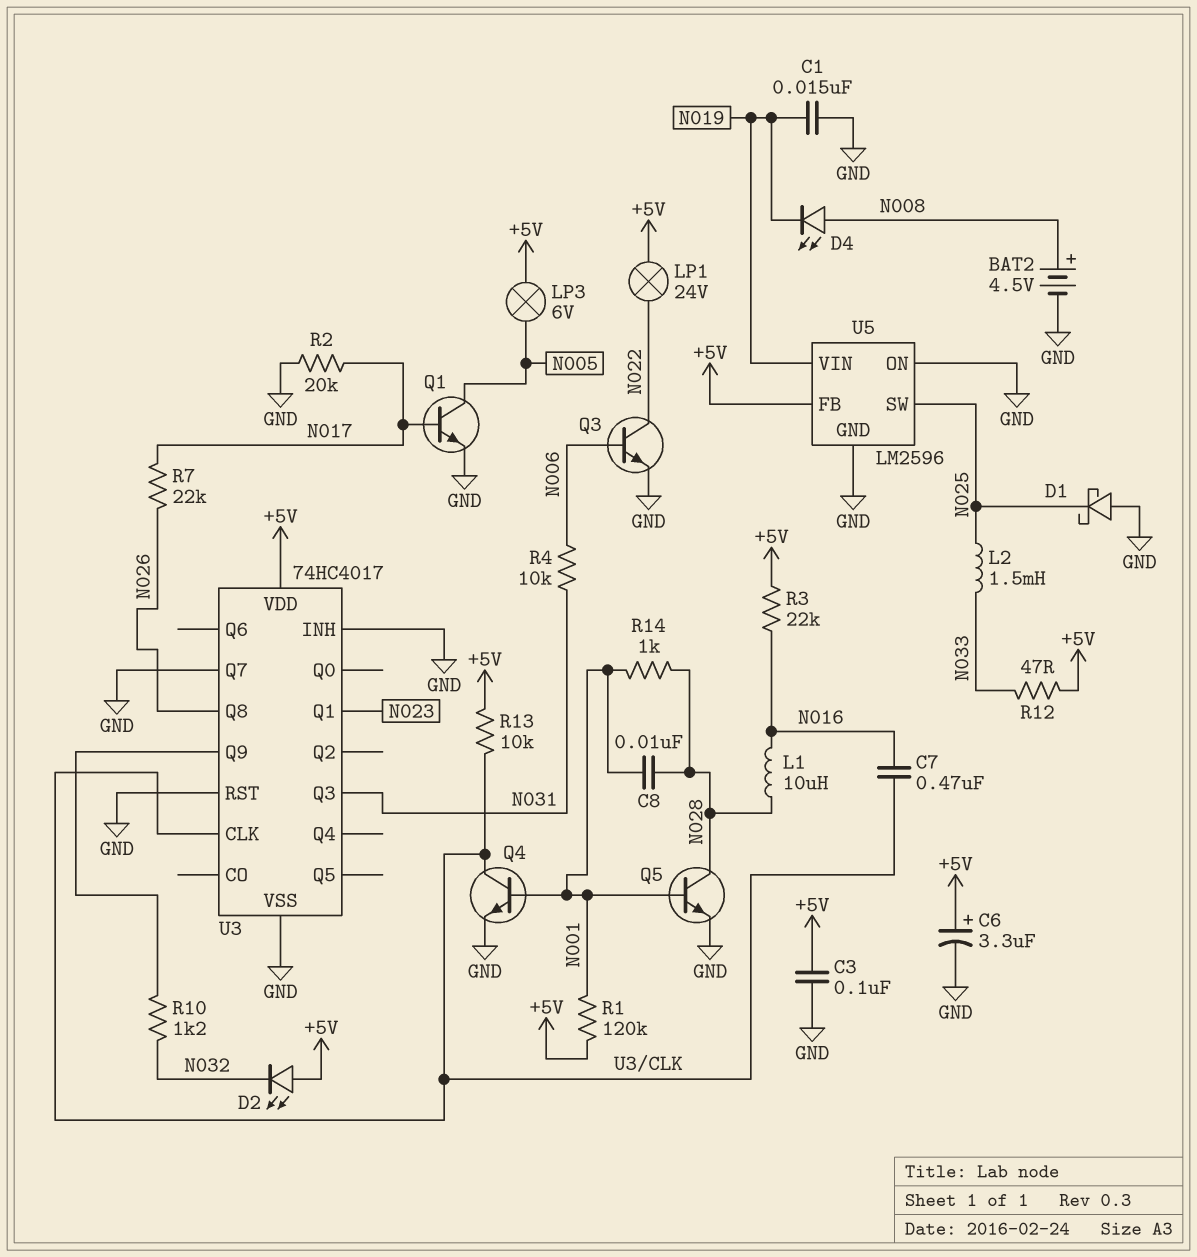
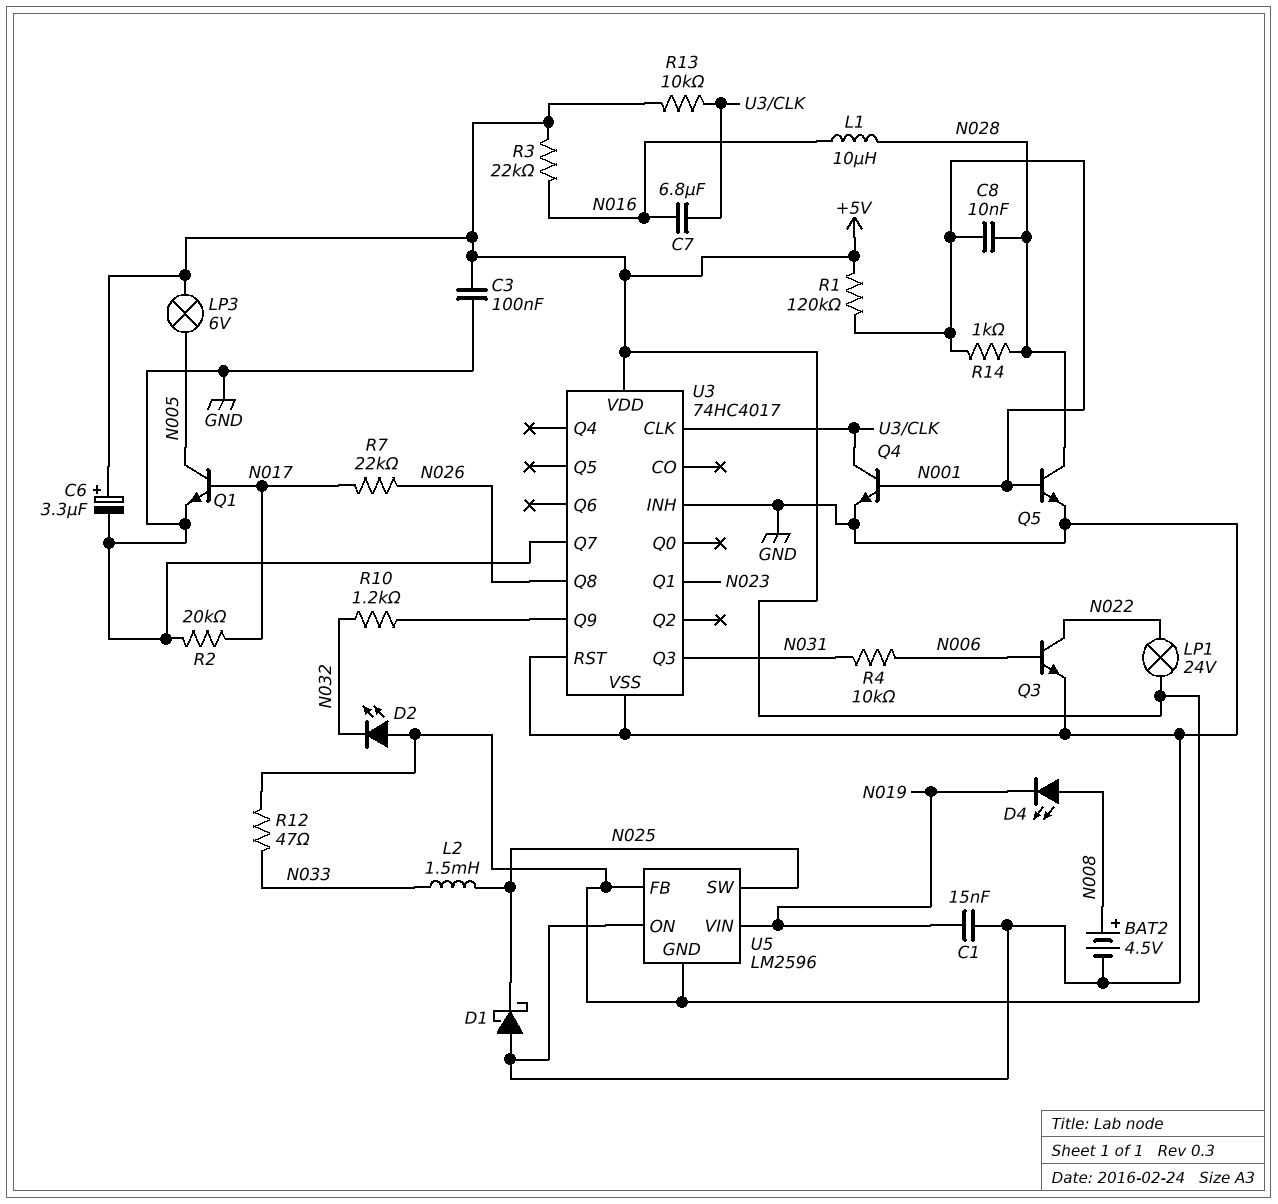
C7: 470nF (N016, U3/CLK) -> 6.8uF (N016, U3/CLK)
U5 pin GND: GND -> +5V

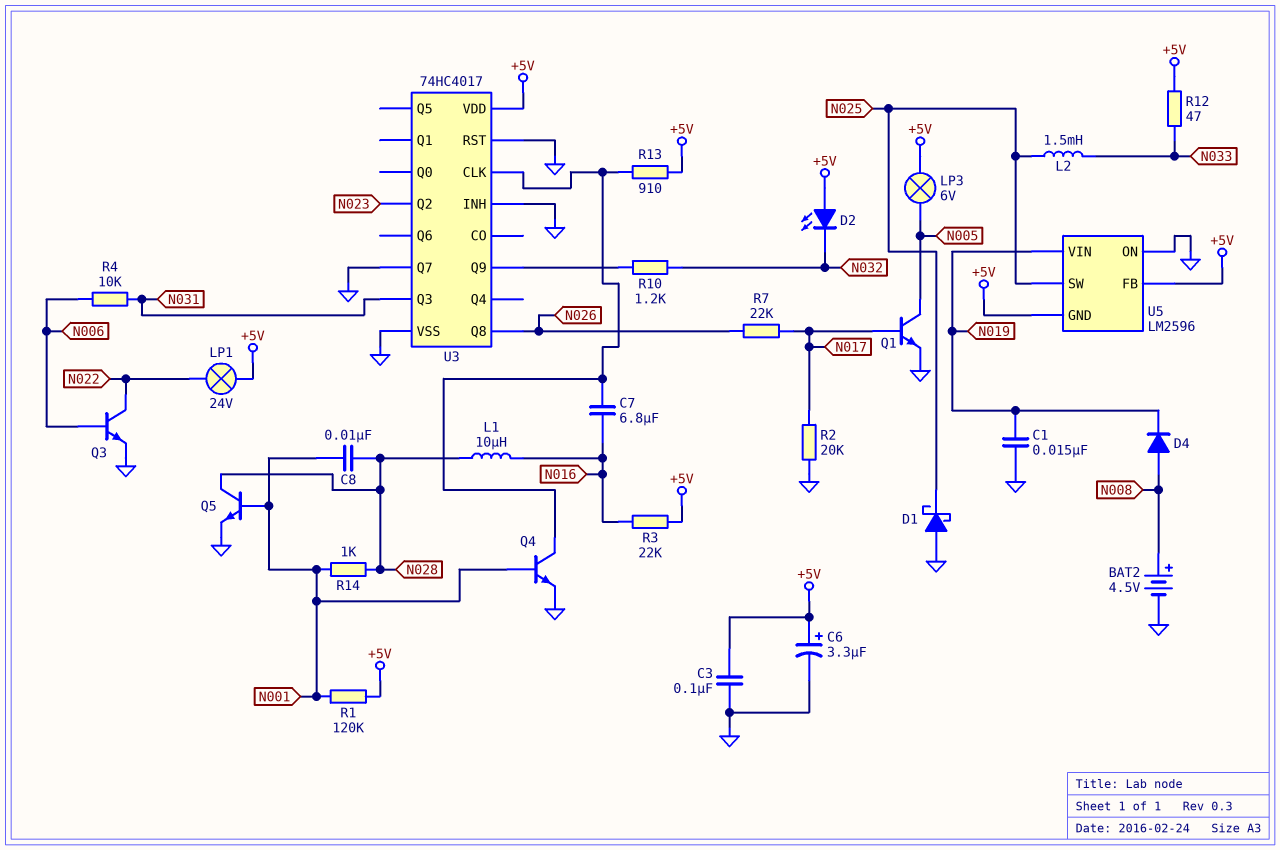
D4: LED (A N008, K N019) -> diode (A N008, K N019)
R13: 10k (+5V, U3/CLK) -> 910 (+5V, U3/CLK)
U3 pin Q1: N023 -> none
U3 pin Q2: none -> N023

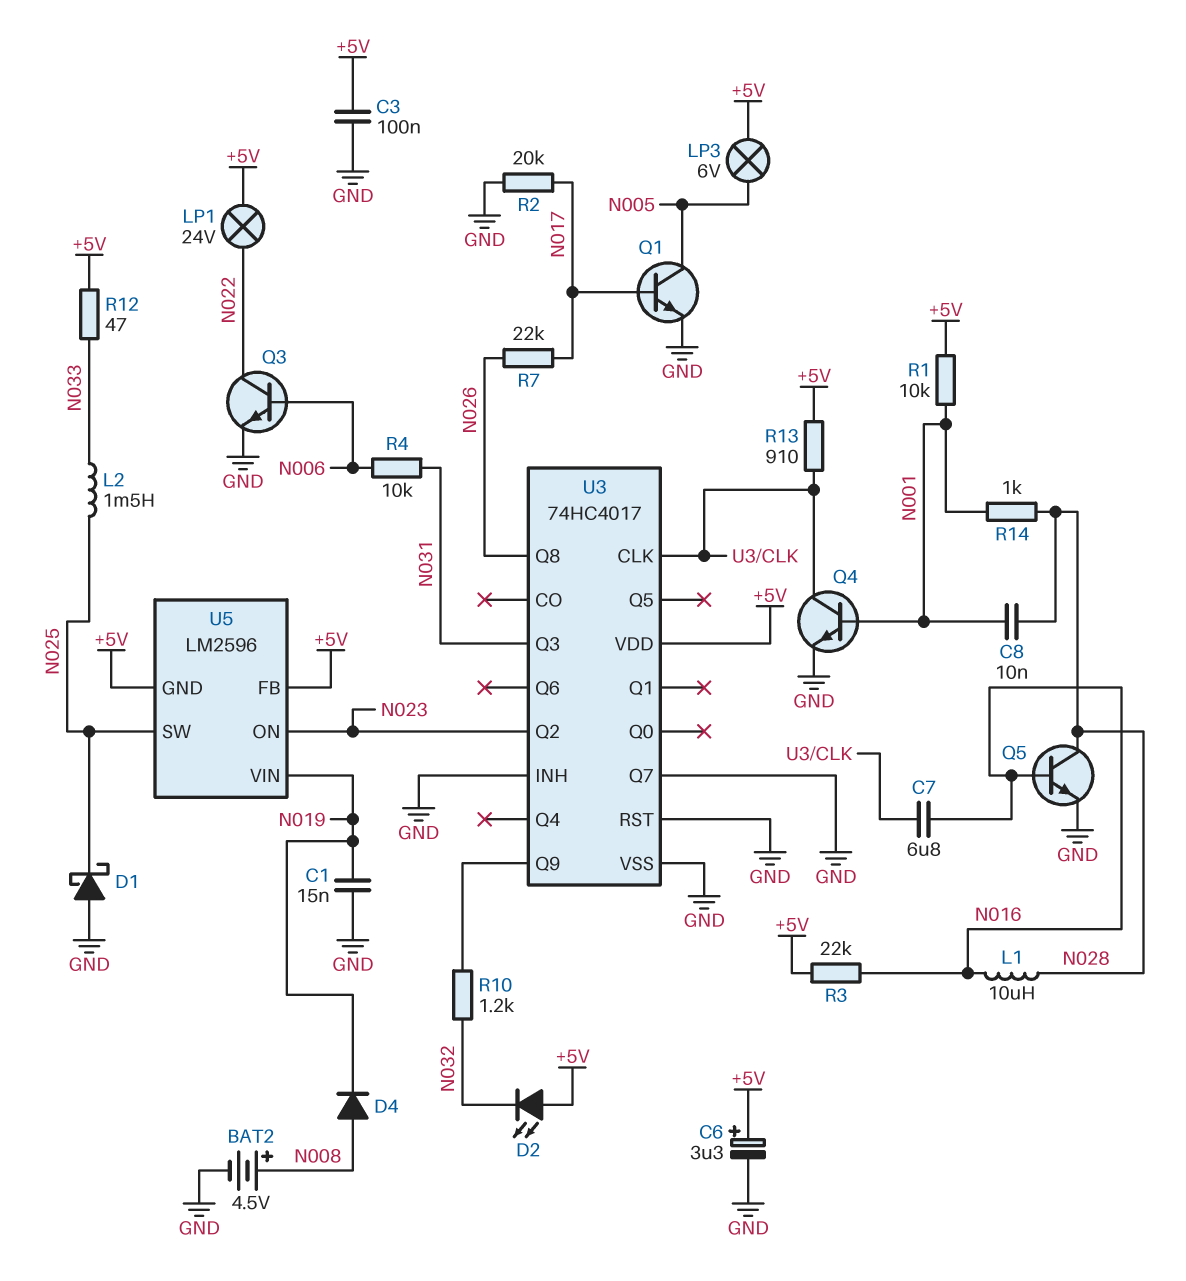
Q5: NPN (B N001, C N028, E GND) -> NPN (B N016, C N028, E GND)
R1: 120k (+5V, N001) -> 10k (+5V, N001)
U5 pin ON: GND -> N023

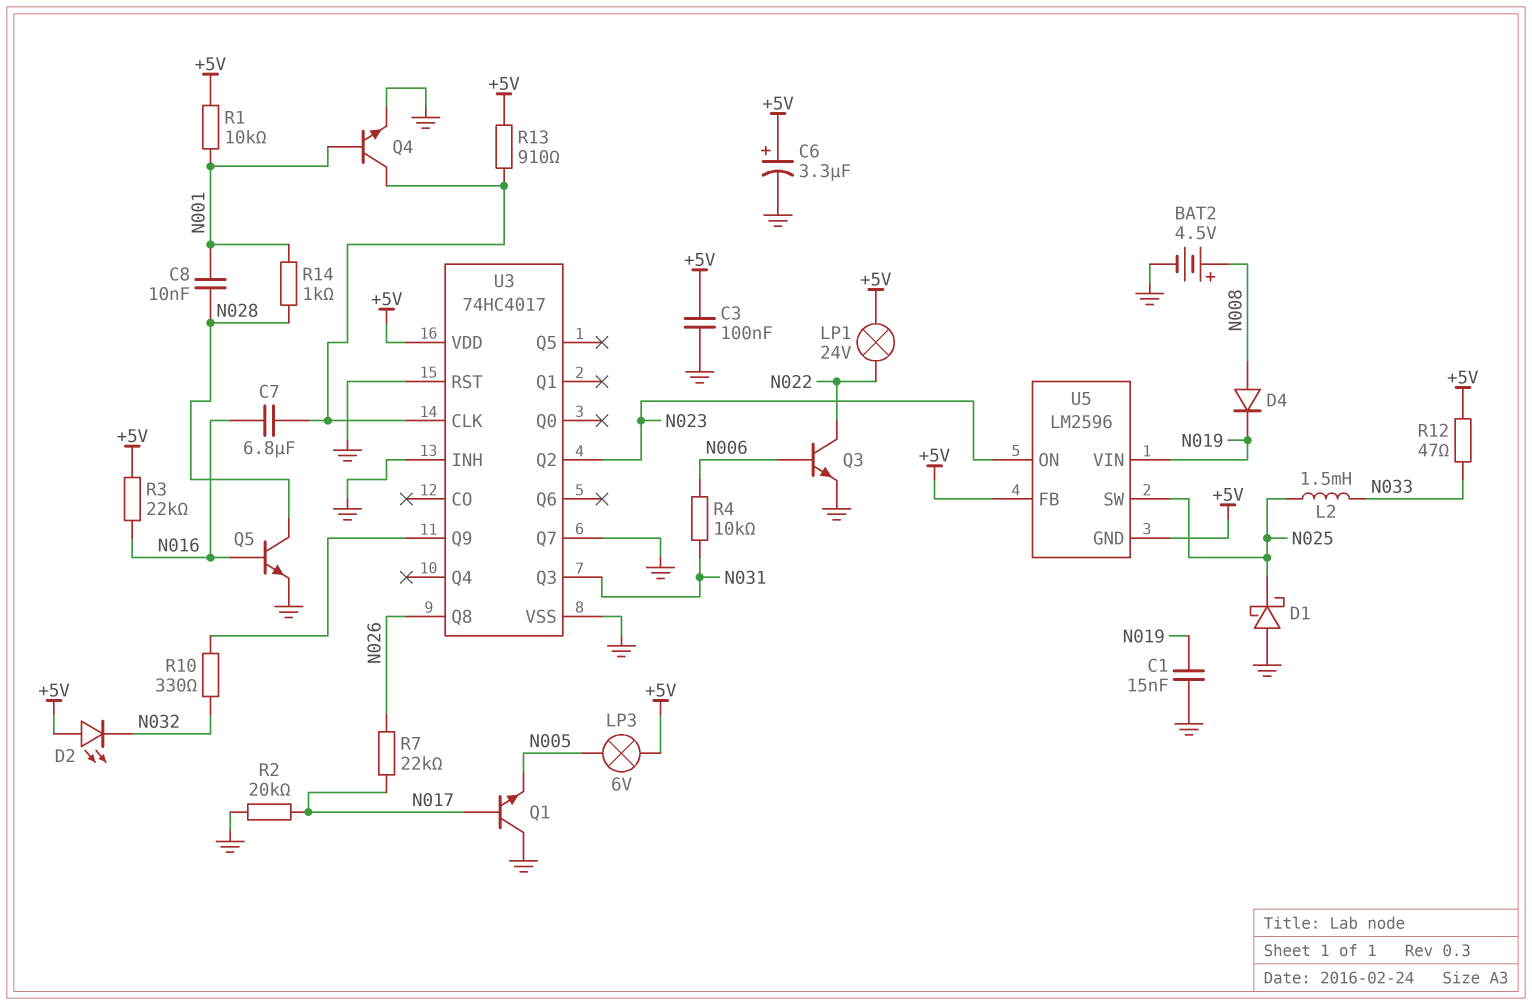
L1: 10uH (N016, N028) -> none
Q1: NPN (B N017, C N005, E GND) -> NPN (B N017, C GND, E N005)
R10: 1.2k (N032, U3/Q9) -> 330 (N032, U3/Q9)

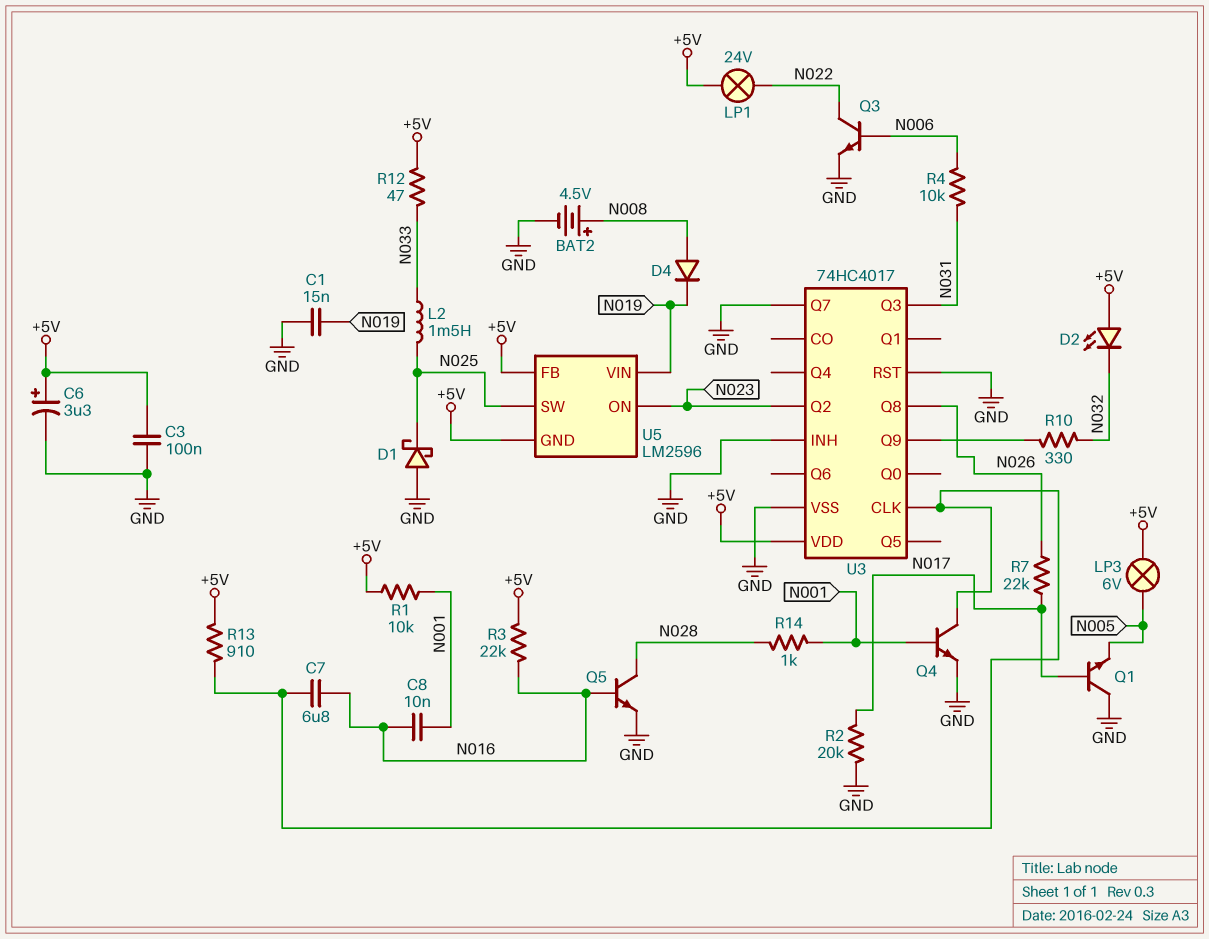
C8: 10nF (N001, N028) -> 10nF (N001, N016)

